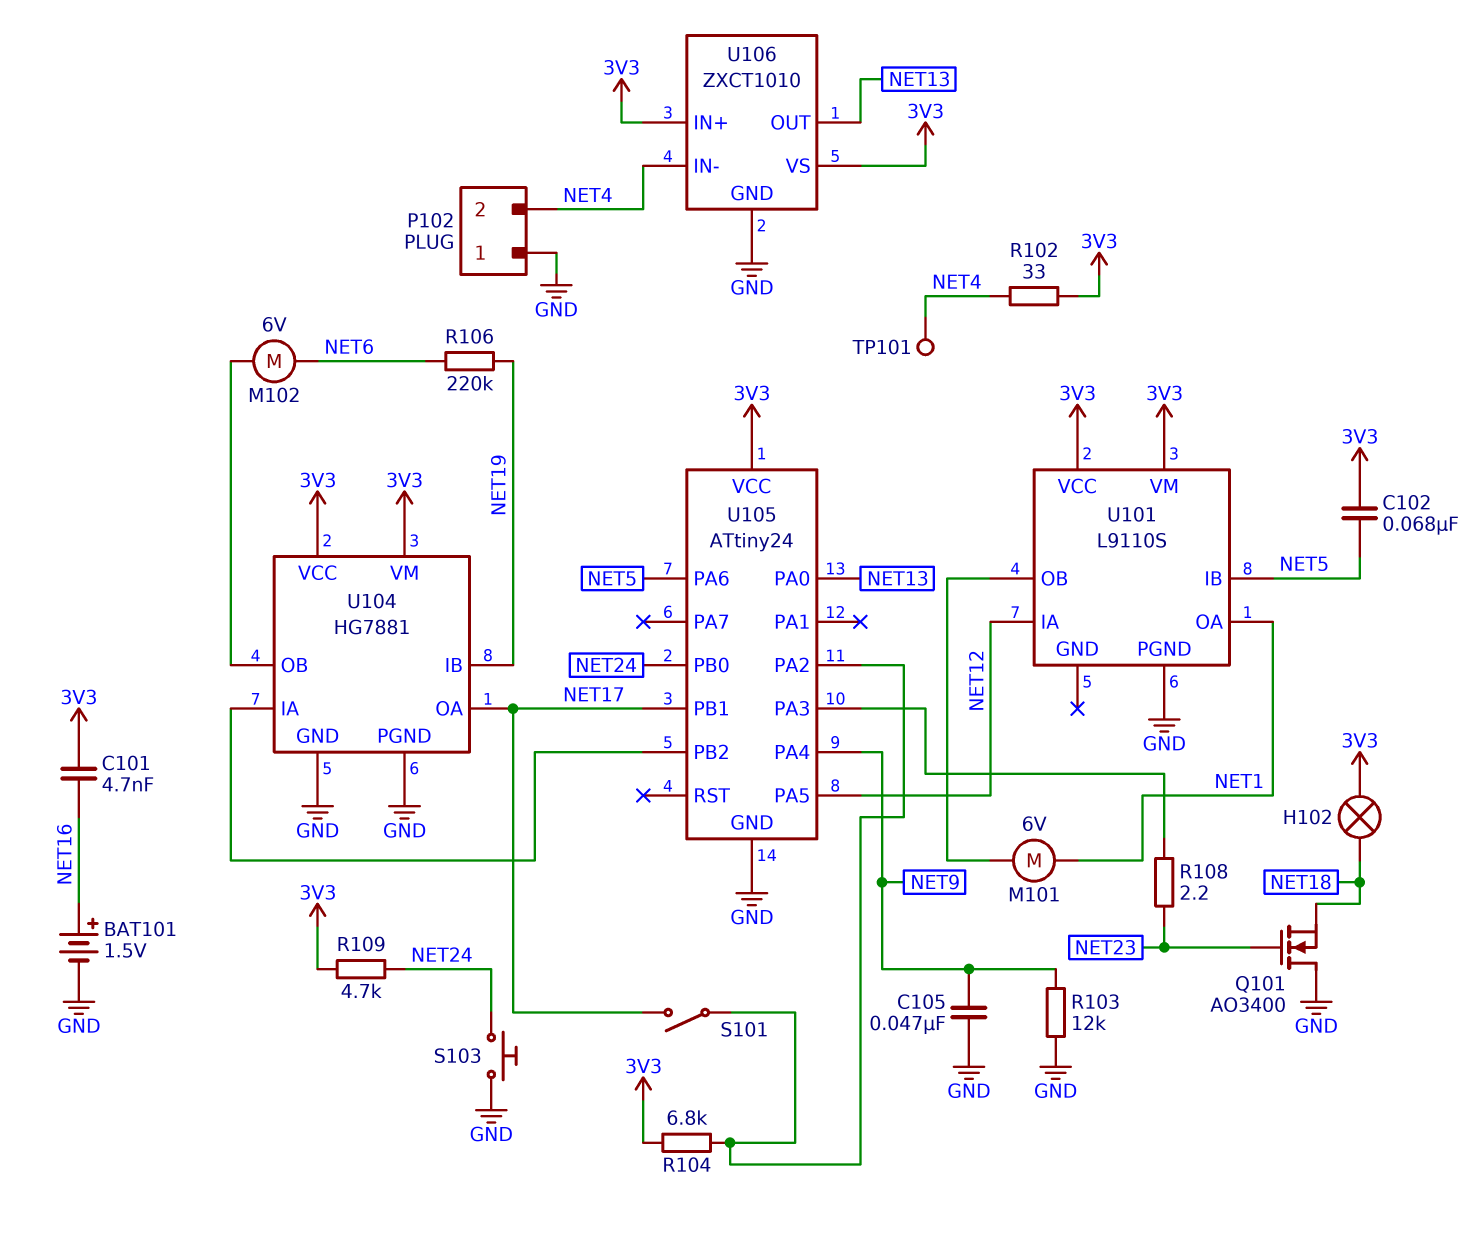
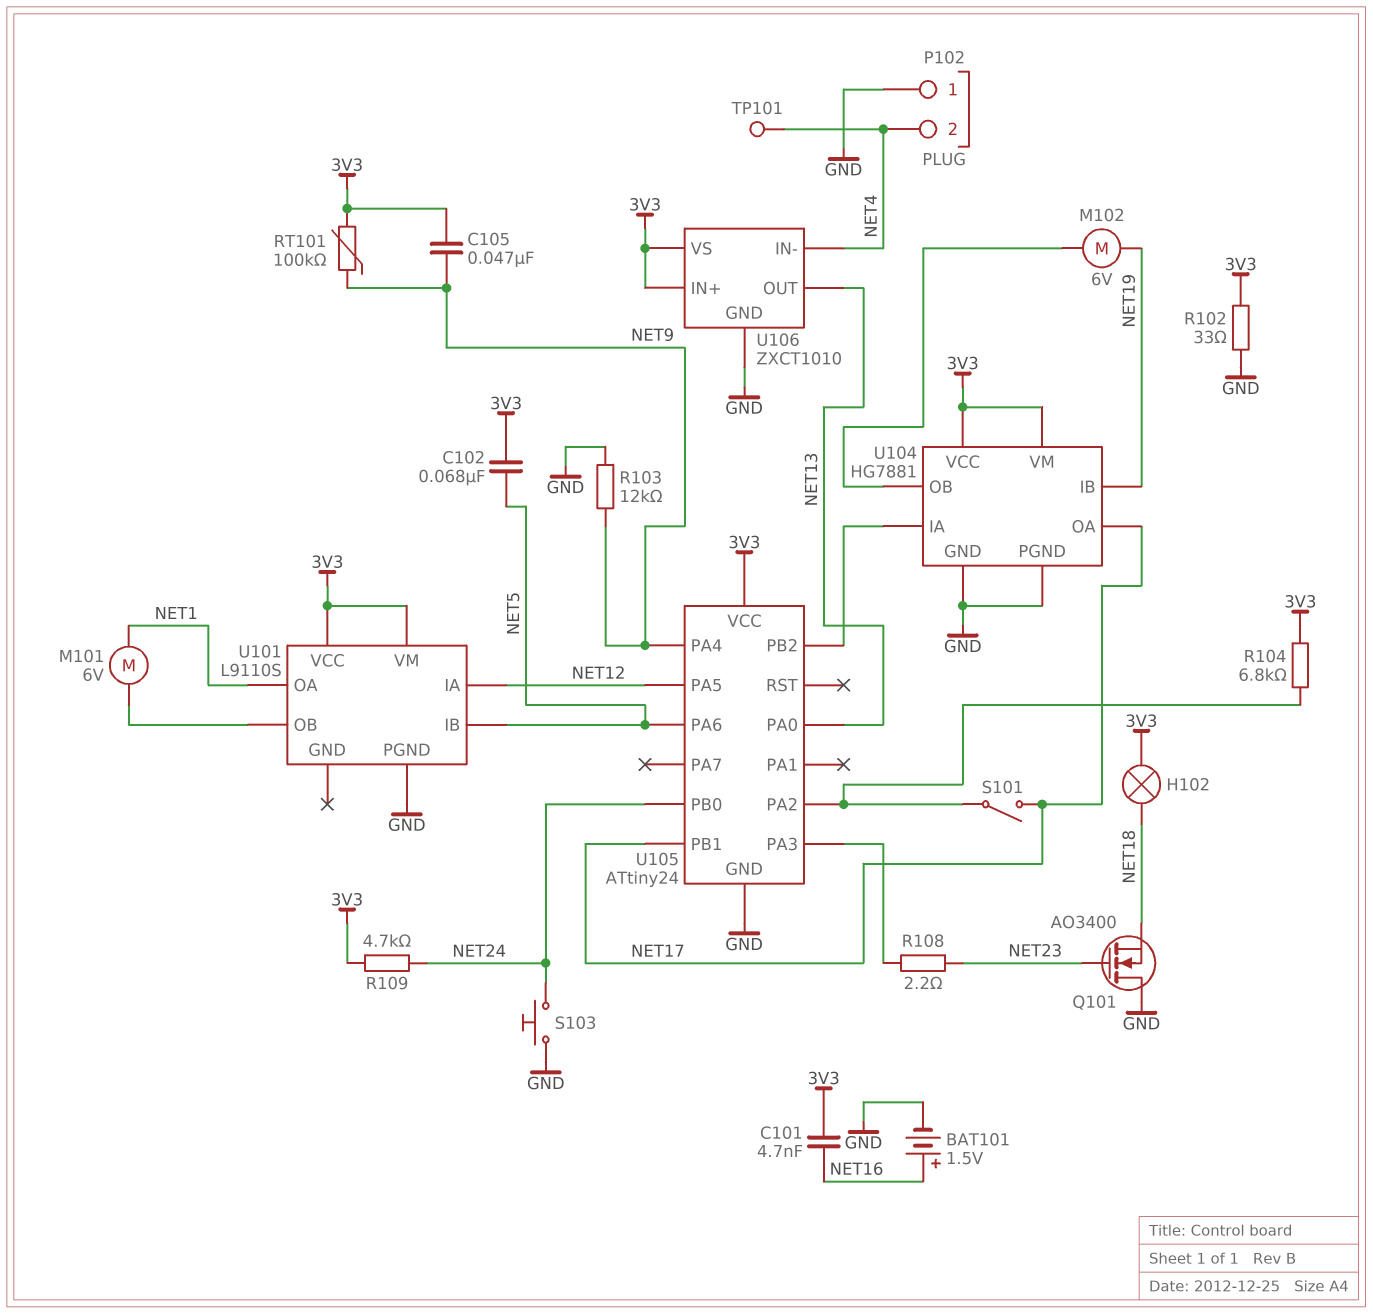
C105: 47nF (GND, NET9) -> 47nF (3V3, NET9)
M102: motor 6V (NET6, U104/OB) -> motor 6V (NET19, U104/OB)
R102: 33 (3V3, NET4) -> 33 (3V3, GND)
R106: 220k (NET6, NET19) -> none
RT101: none -> 100k (3V3, NET9)

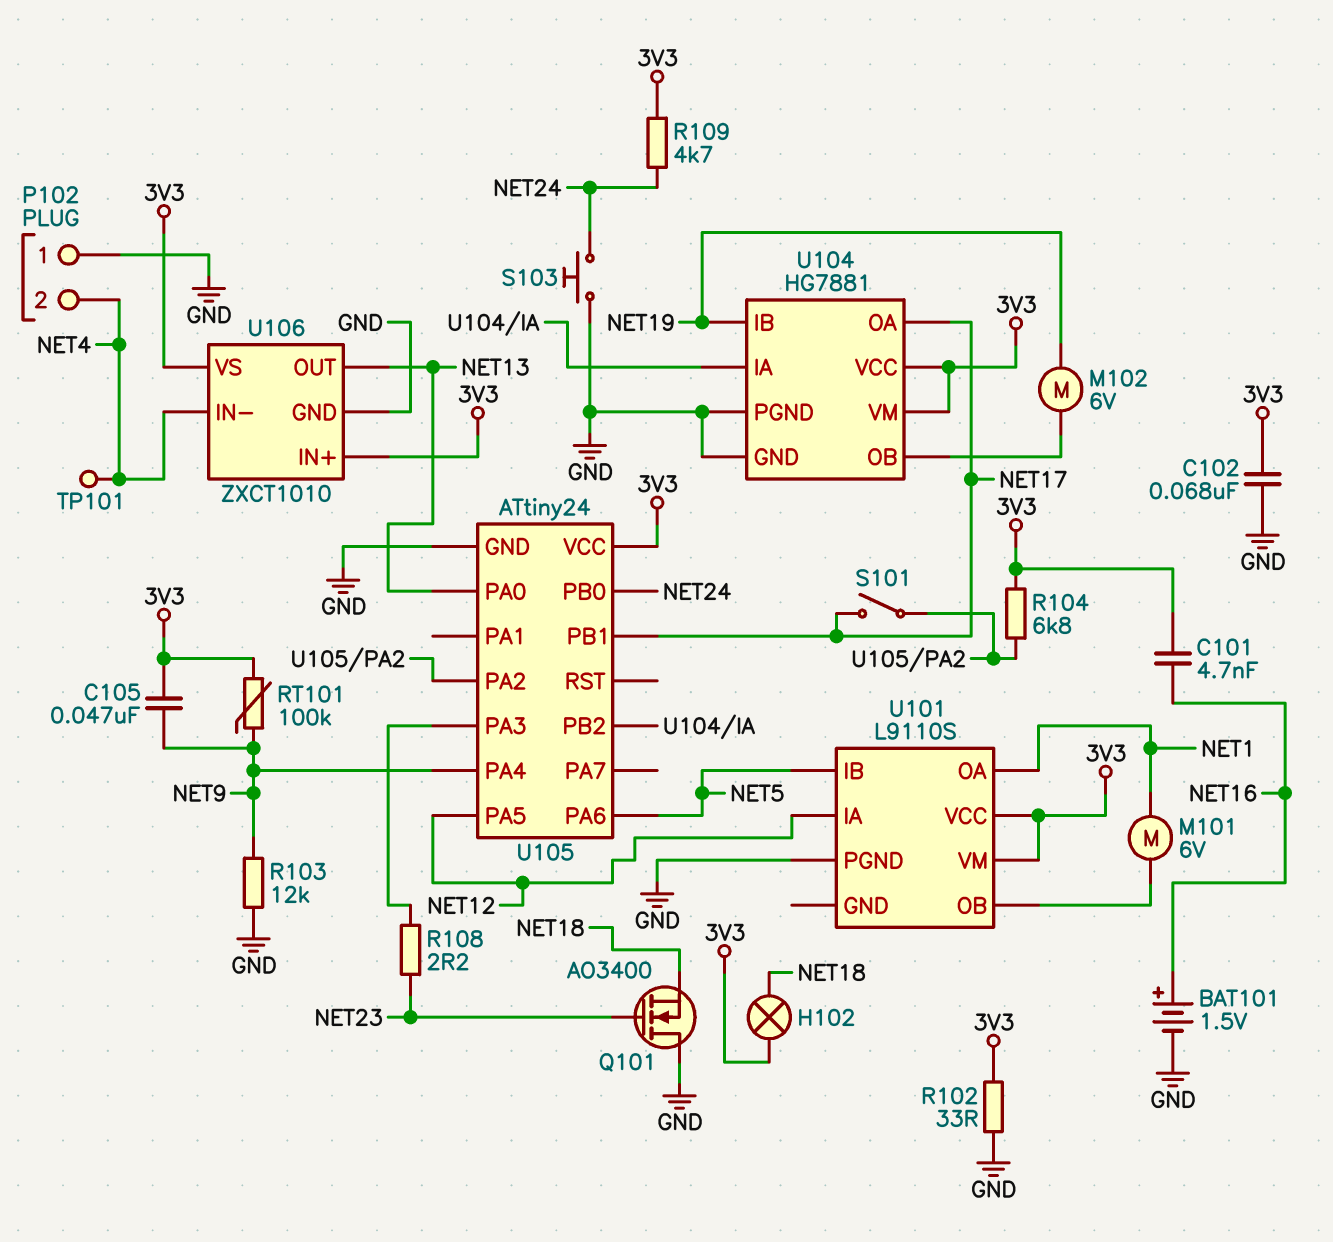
C102: 68nF (3V3, NET5) -> 68nF (3V3, GND)

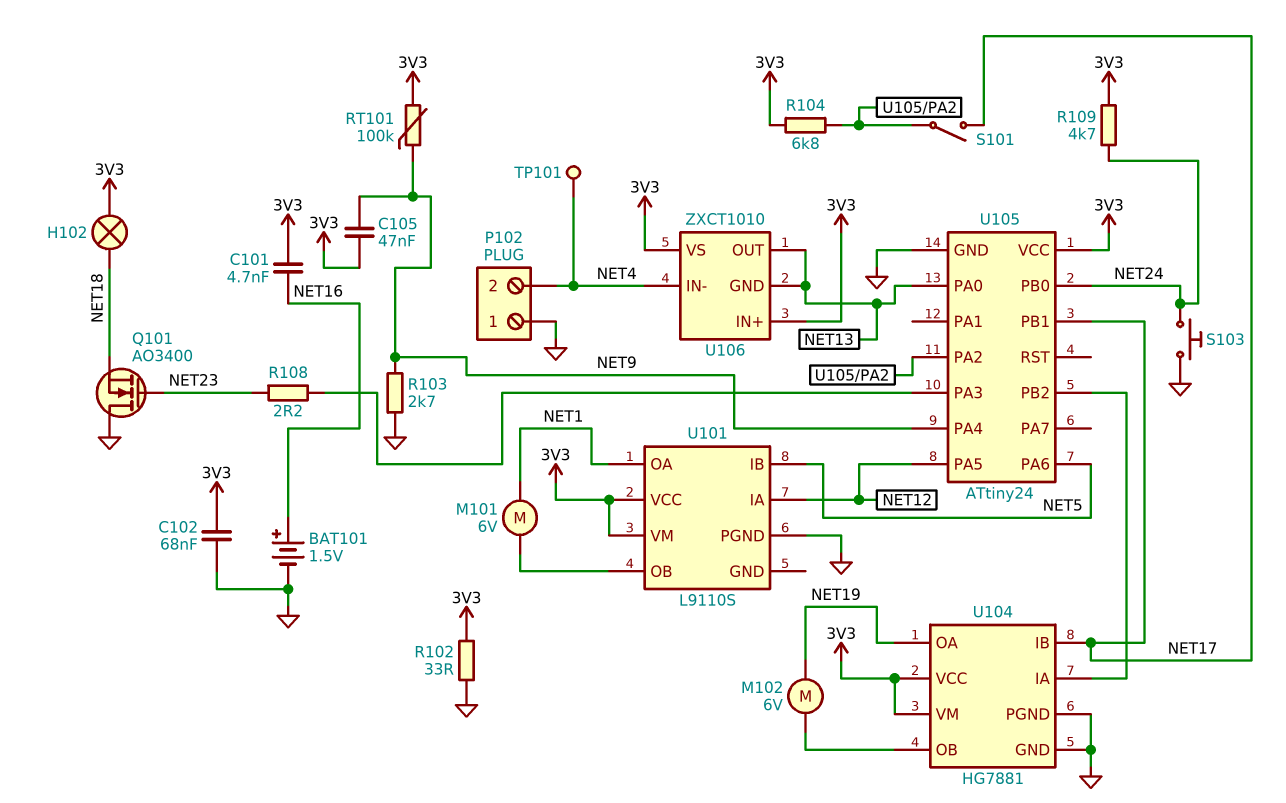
R103: 12k (GND, NET9) -> 2.7k (GND, NET9)
U104 pin IB: NET19 -> NET17
U104 pin OA: NET17 -> NET19
U106 pin GND: GND -> NET13

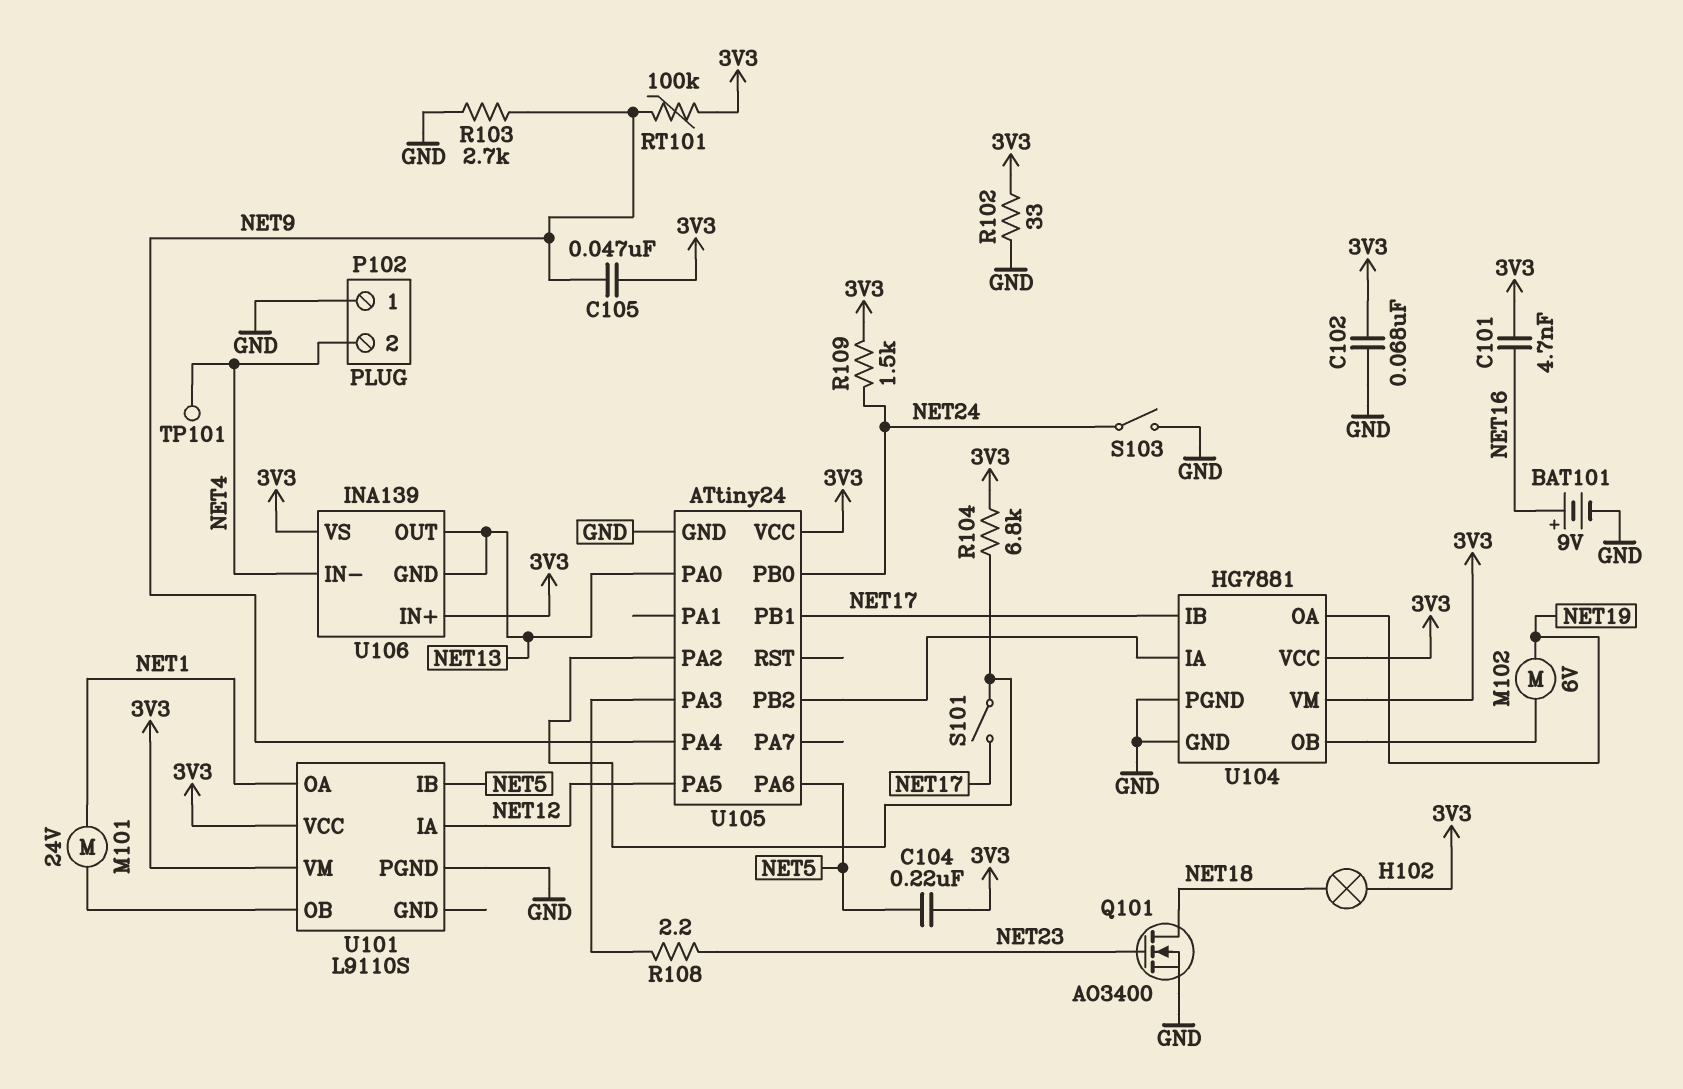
BAT101: 1.5V (plus NET16, minus GND) -> 9V (plus NET16, minus GND)
C104: none -> 220nF (3V3, NET5)
M101: motor 6V (NET1, U101/OB) -> motor 24V (NET1, U101/OB)
Q101: NMOS AO3400 (G NET23, D GND, S NET18) -> NMOS AO3400 (G NET23, D NET18, S GND)
R109: 4.7k (3V3, NET24) -> 1.5k (3V3, NET24)
S103: button (GND, NET24) -> switch (GND, NET24)
U106: ZXCT1010 -> INA139

